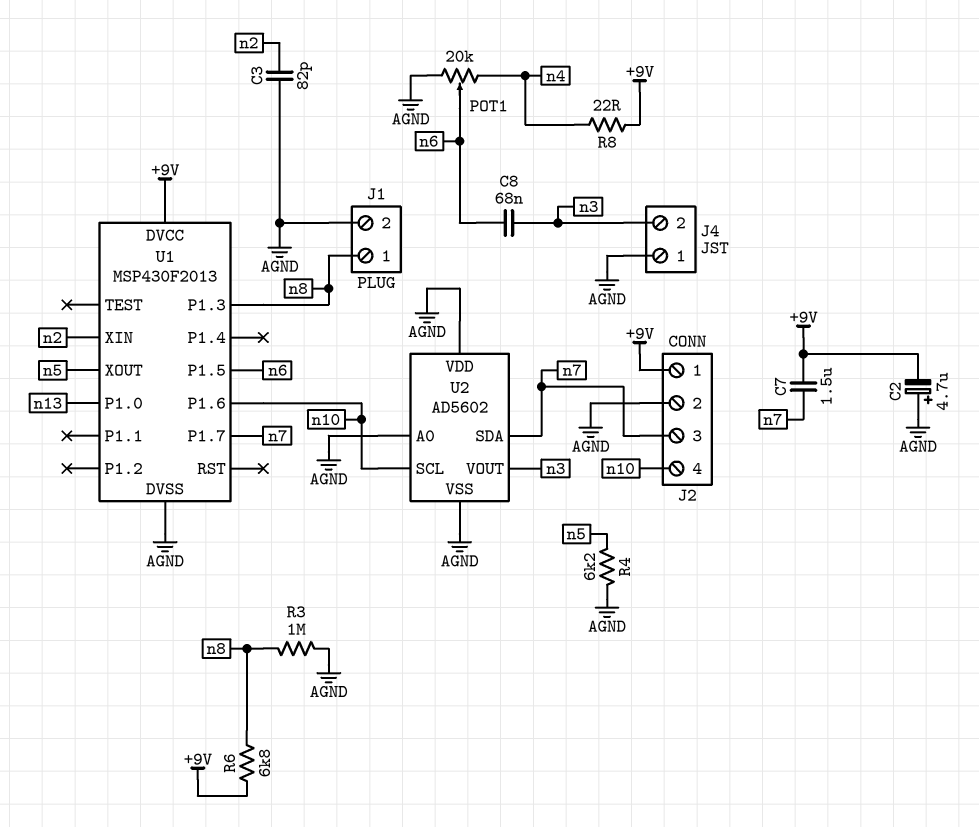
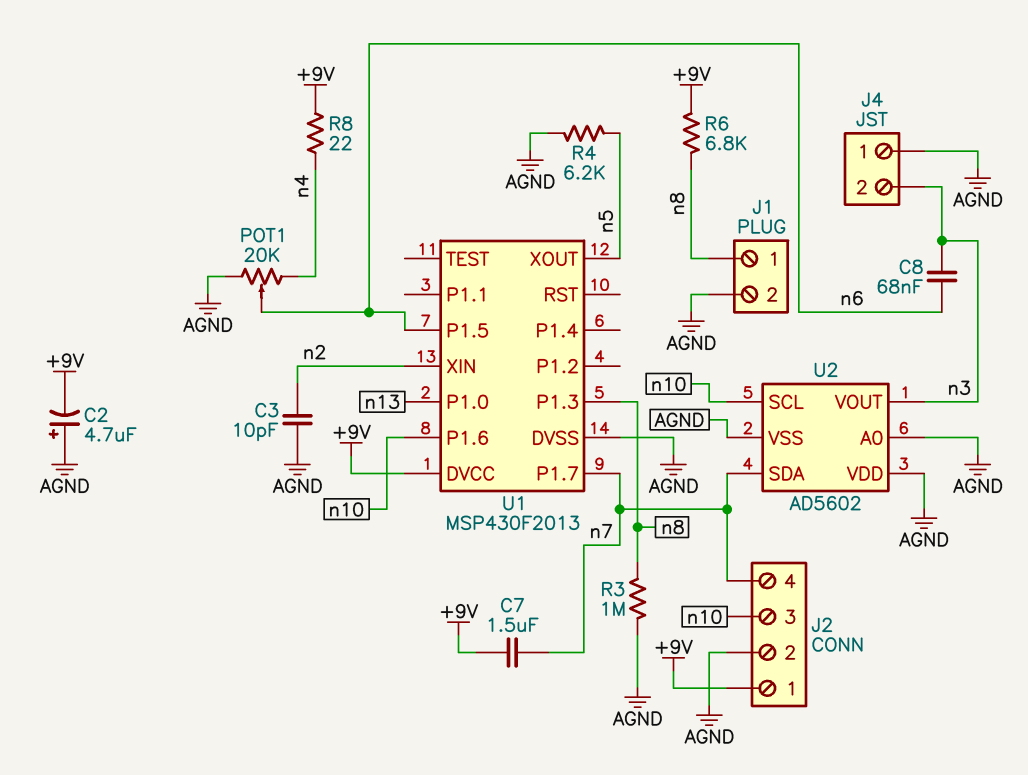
C3: 82pF (AGND, n2) -> 10pF (AGND, n2)
J2 pin 3: n7 -> n10
J2 pin 4: n10 -> n7

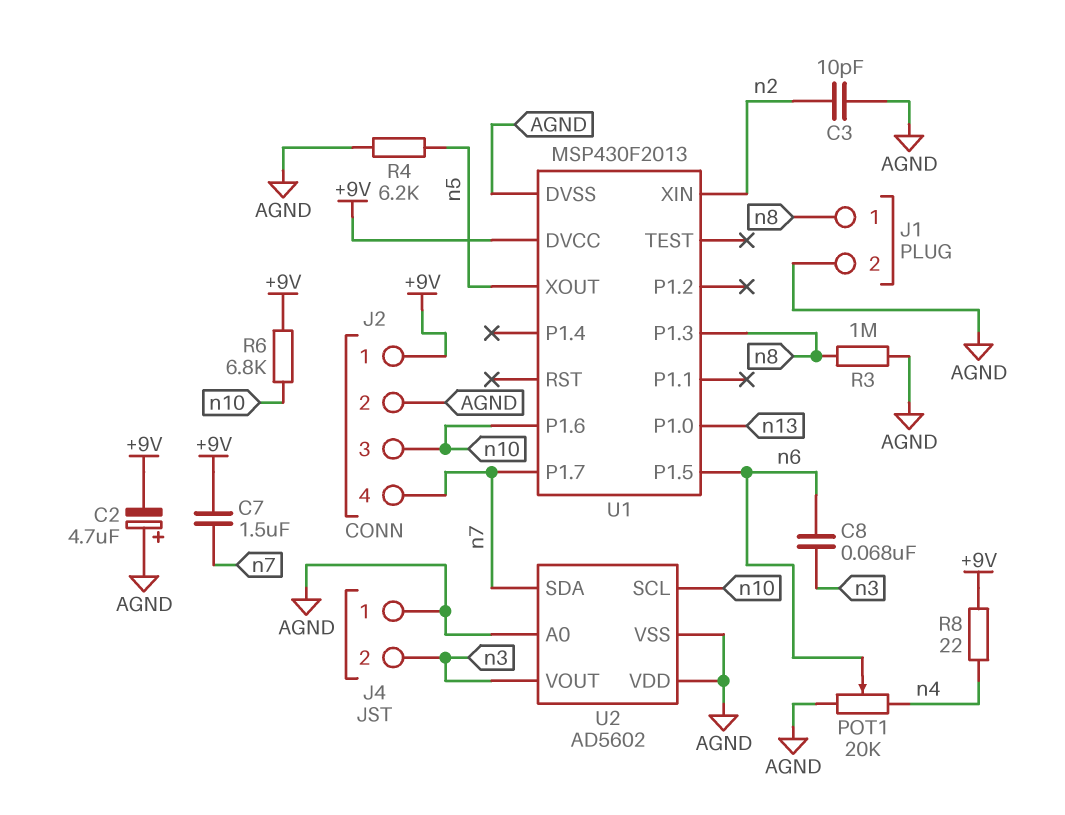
R6: 6.8k (+9V, n8) -> 6.8k (+9V, n10)

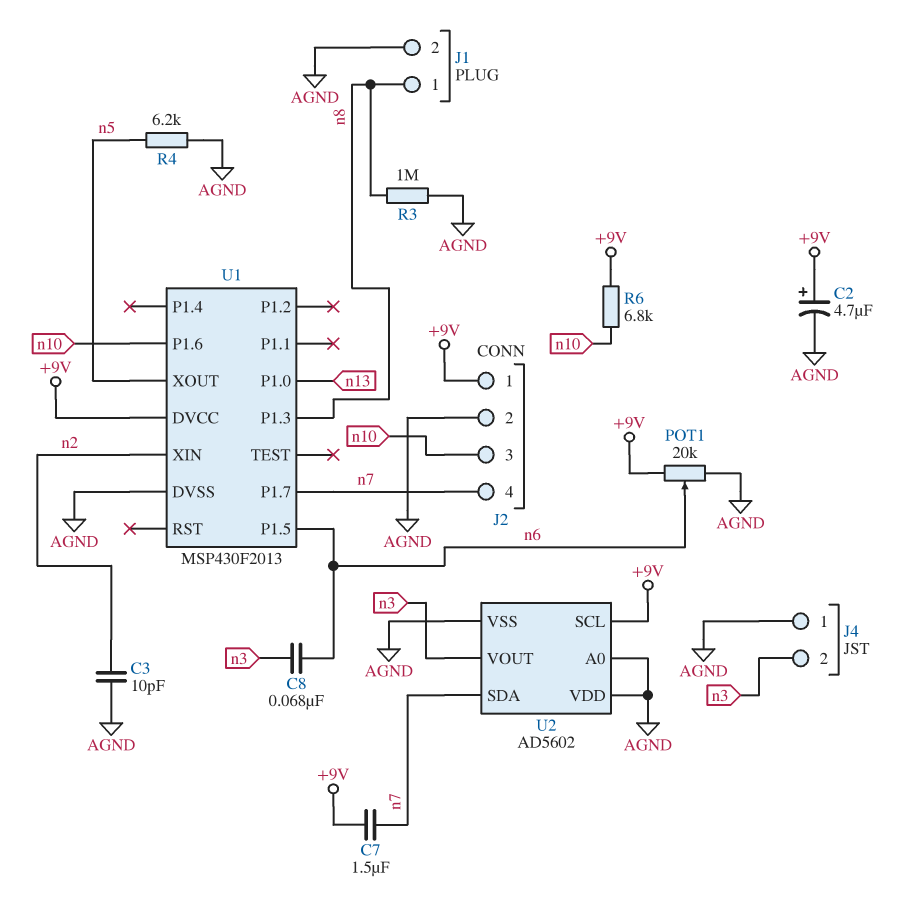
C2: 4.7uF (plus AGND, minus +9V) -> 4.7uF (plus +9V, minus AGND)
POT1: 20k (AGND, n4, wiper n6) -> 20k (+9V, AGND, wiper n6)
R8: 22 (+9V, n4) -> none
U2 pin SCL: n10 -> +9V

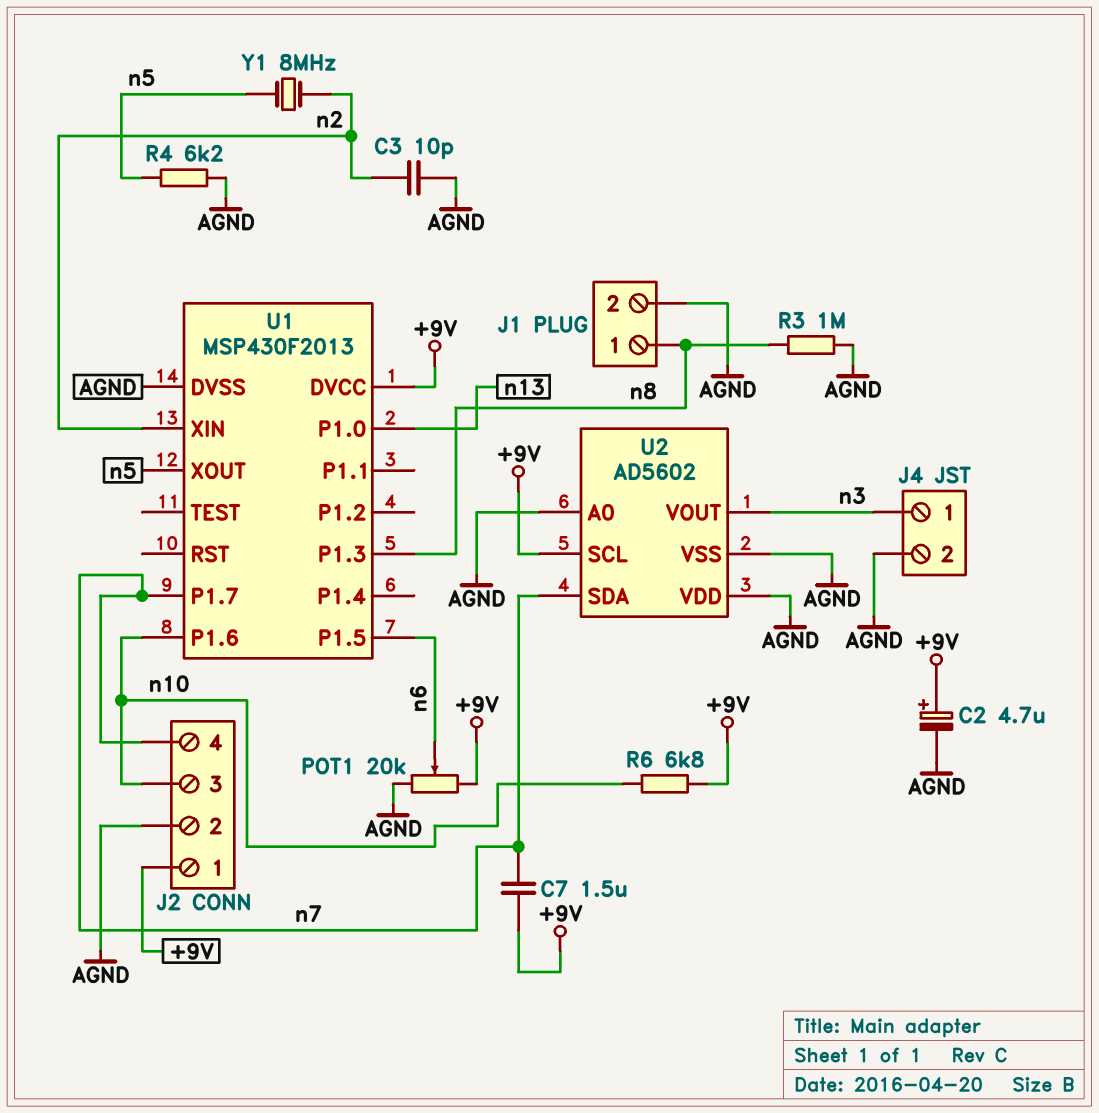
C8: 68nF (n3, n6) -> none
J4 pin 1: AGND -> n3
J4 pin 2: n3 -> AGND
Y1: none -> 8MHz (n2, n5)

